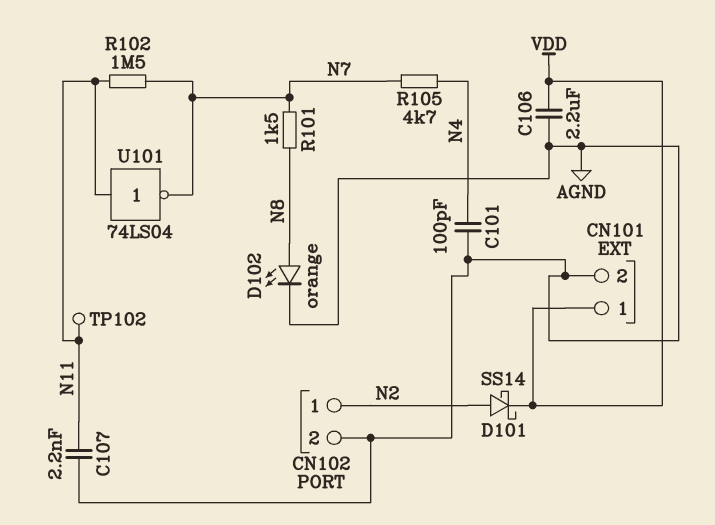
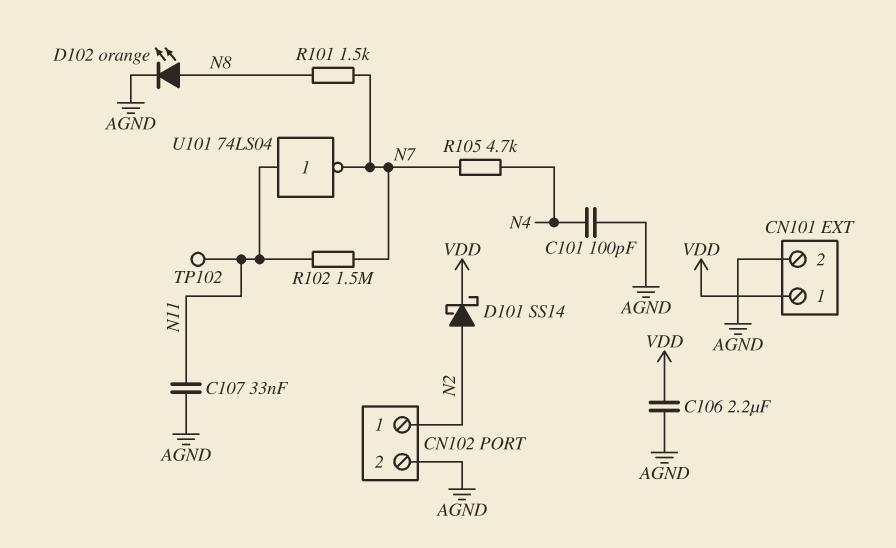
C107: 2.2nF (AGND, N11) -> 33nF (AGND, N11)

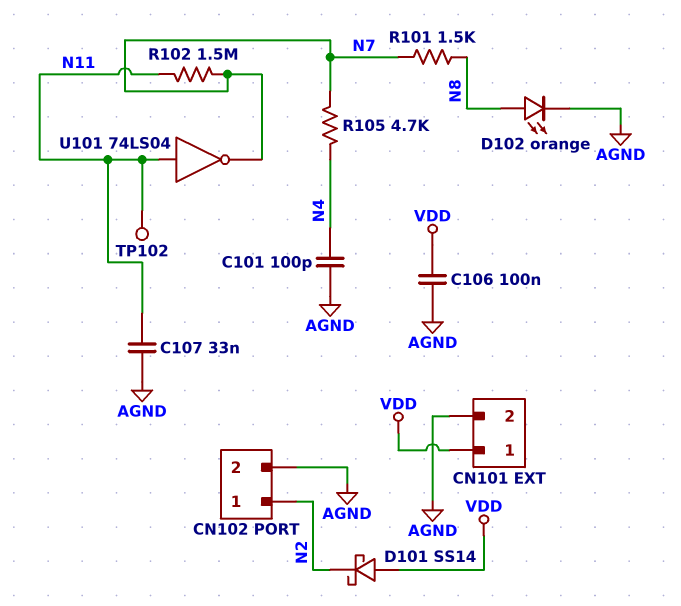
C106: 2.2uF (AGND, VDD) -> 100nF (AGND, VDD)
D101: schottky SS14 (A N2, K VDD) -> schottky SS14 (A VDD, K N2)

